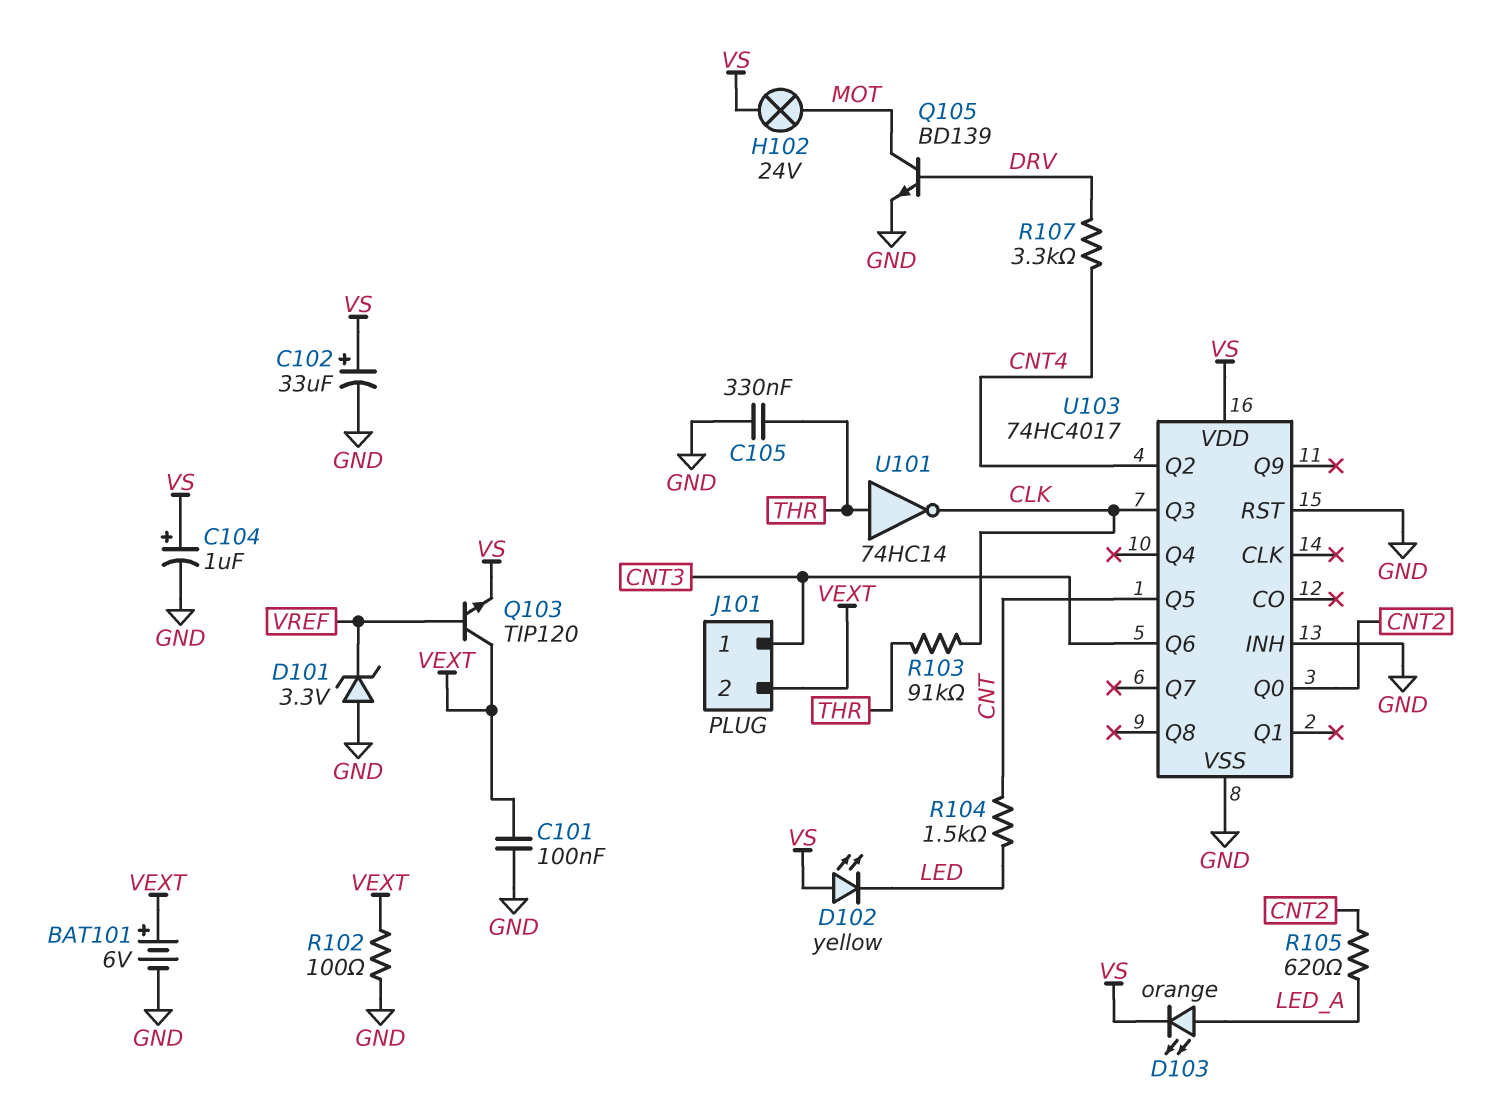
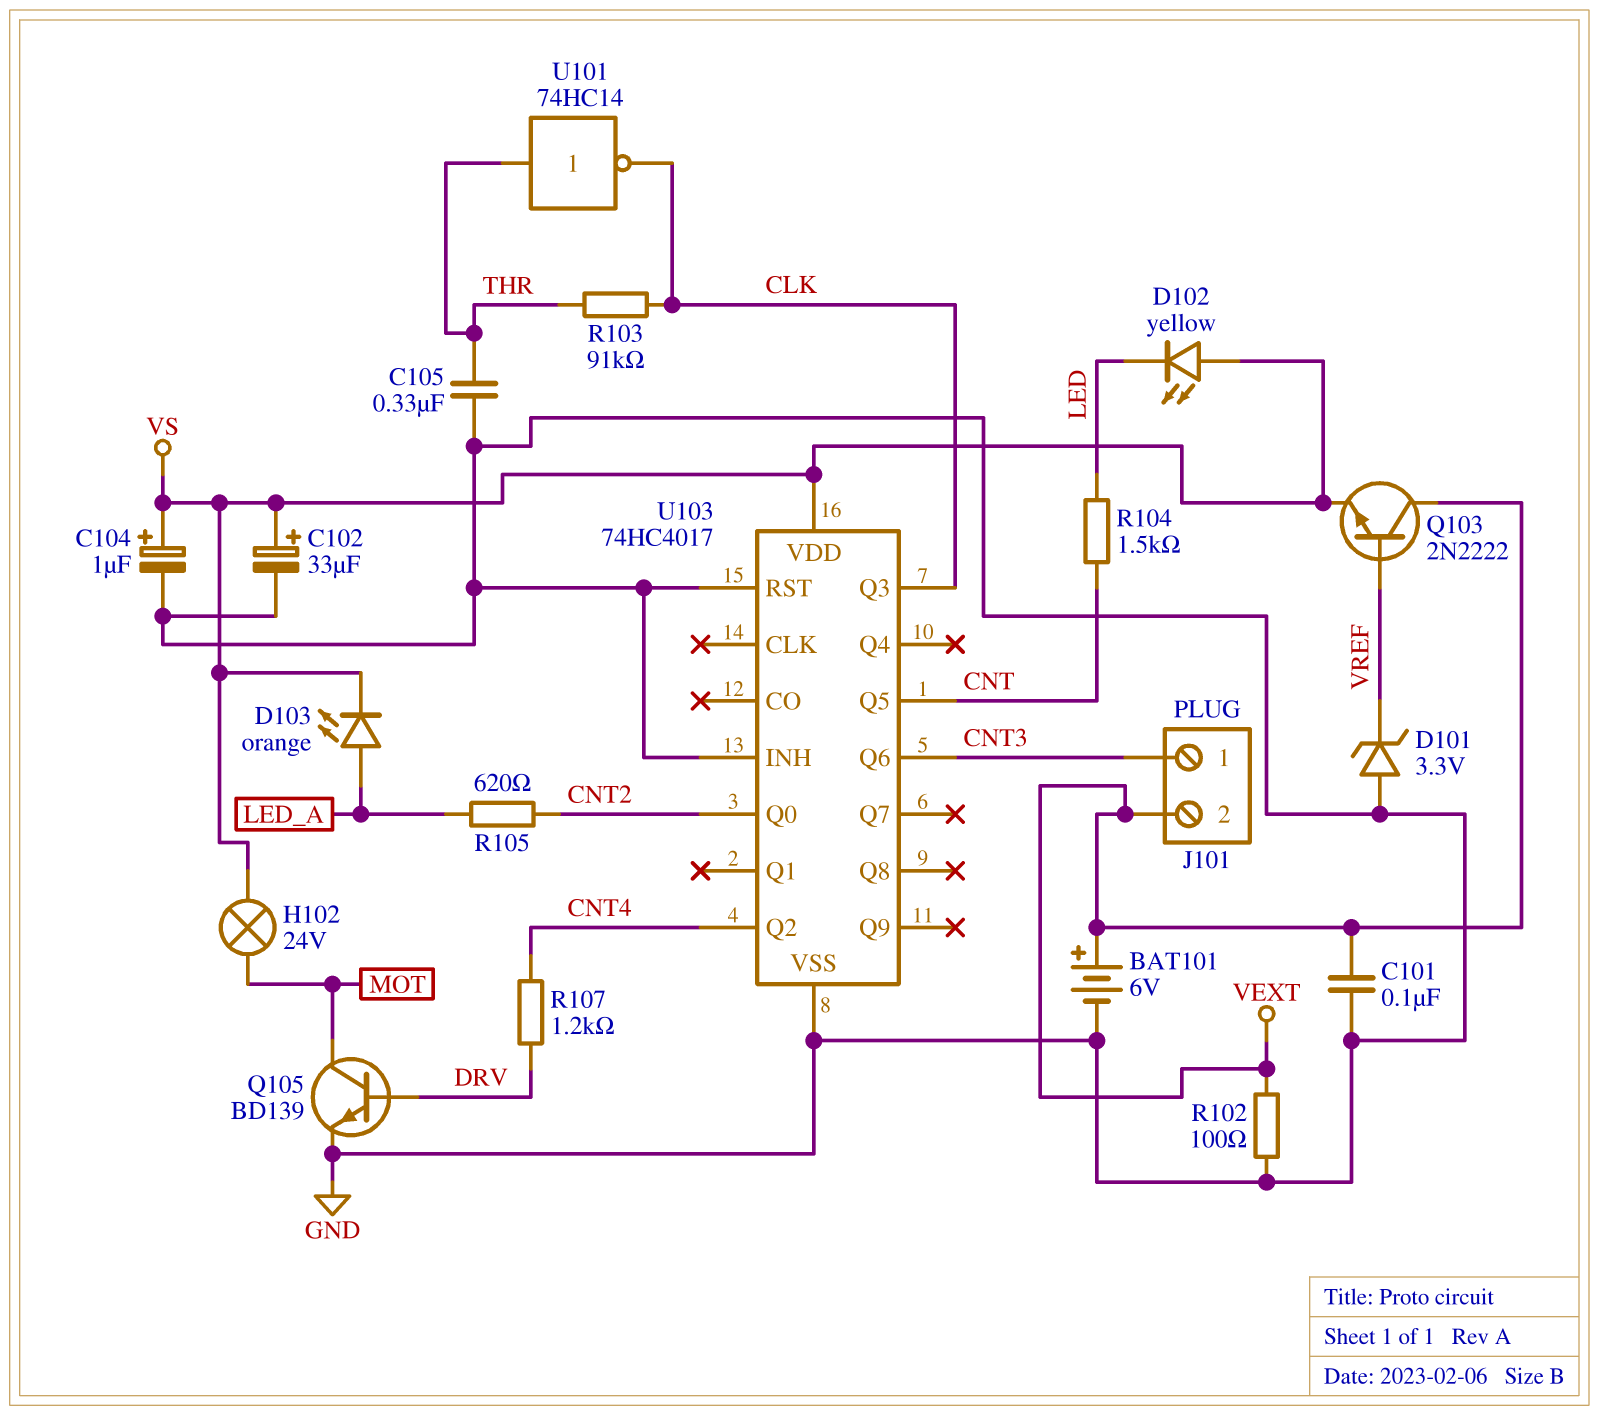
Q103: NPN TIP120 (B VREF, C VEXT, E VS) -> NPN 2N2222 (B VREF, C VEXT, E VS)
R107: 3.3k (CNT4, DRV) -> 1.2k (CNT4, DRV)

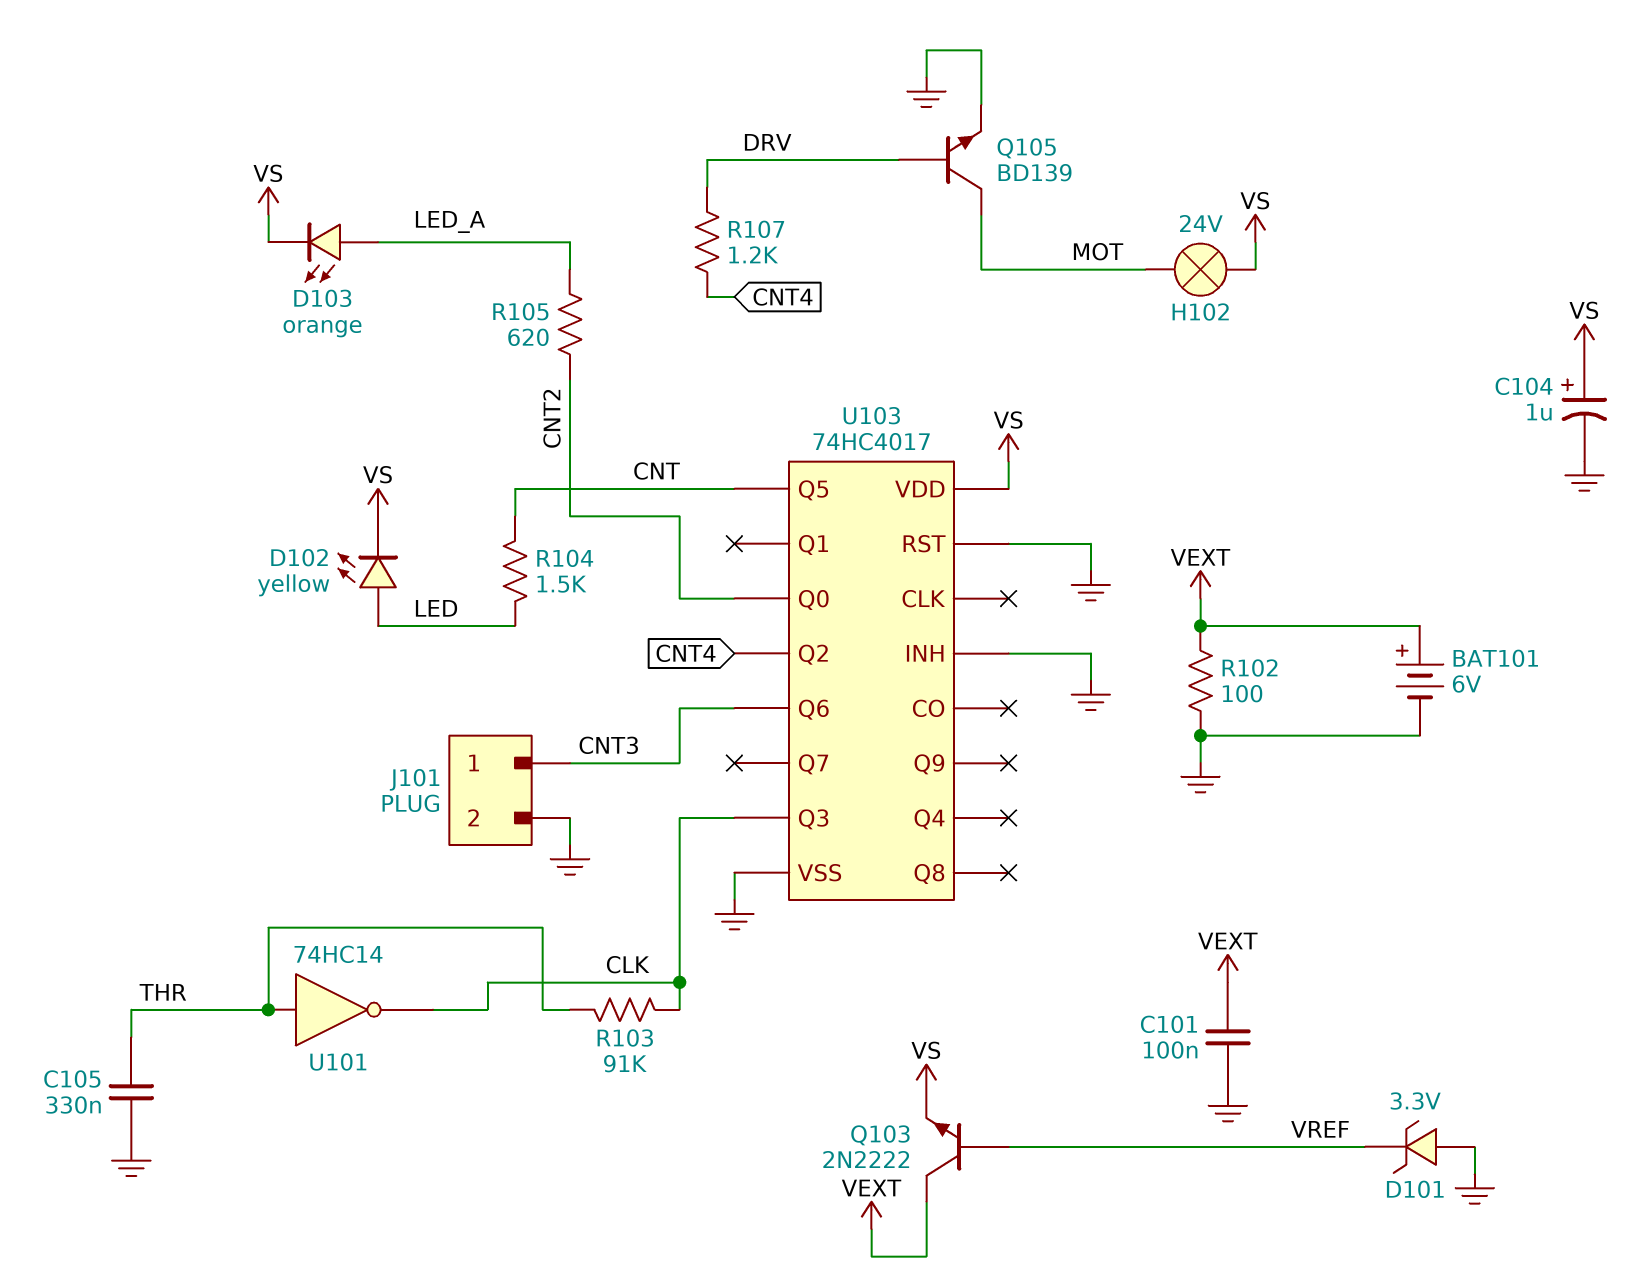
C102: 33uF (plus VS, minus GND) -> none
D102: LED yellow (A VS, K LED) -> LED yellow (A LED, K VS)
J101 pin 2: VEXT -> GND

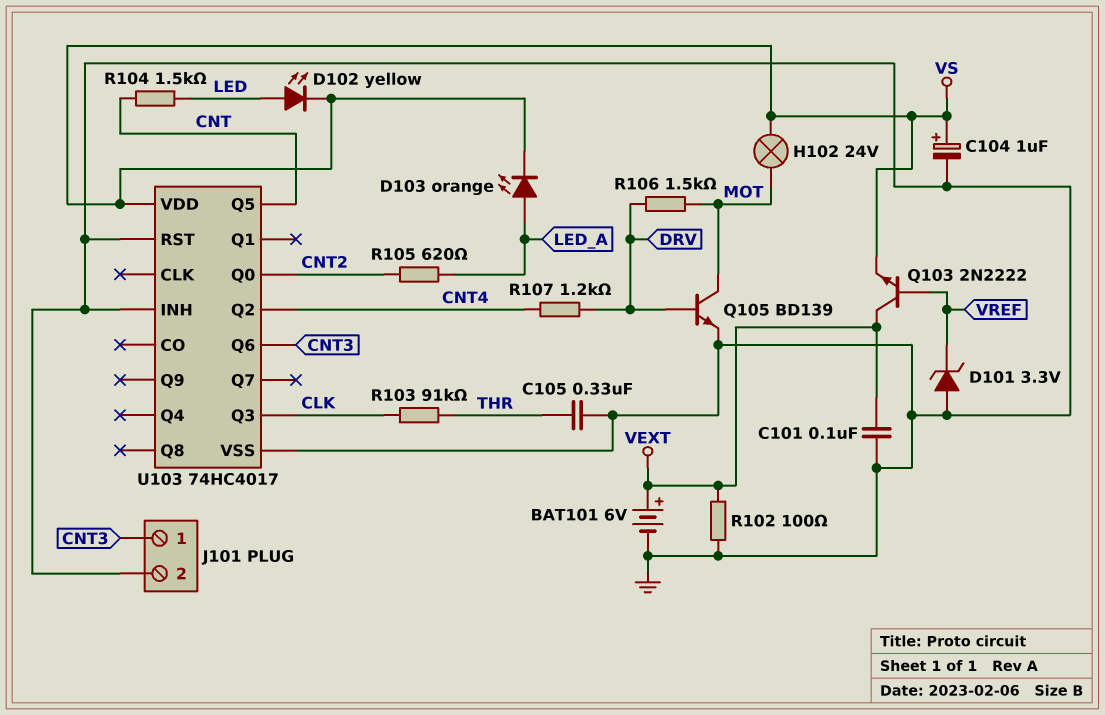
R106: none -> 1.5k (DRV, MOT)
U101: NOT 74HC14 (in THR, out CLK) -> none

